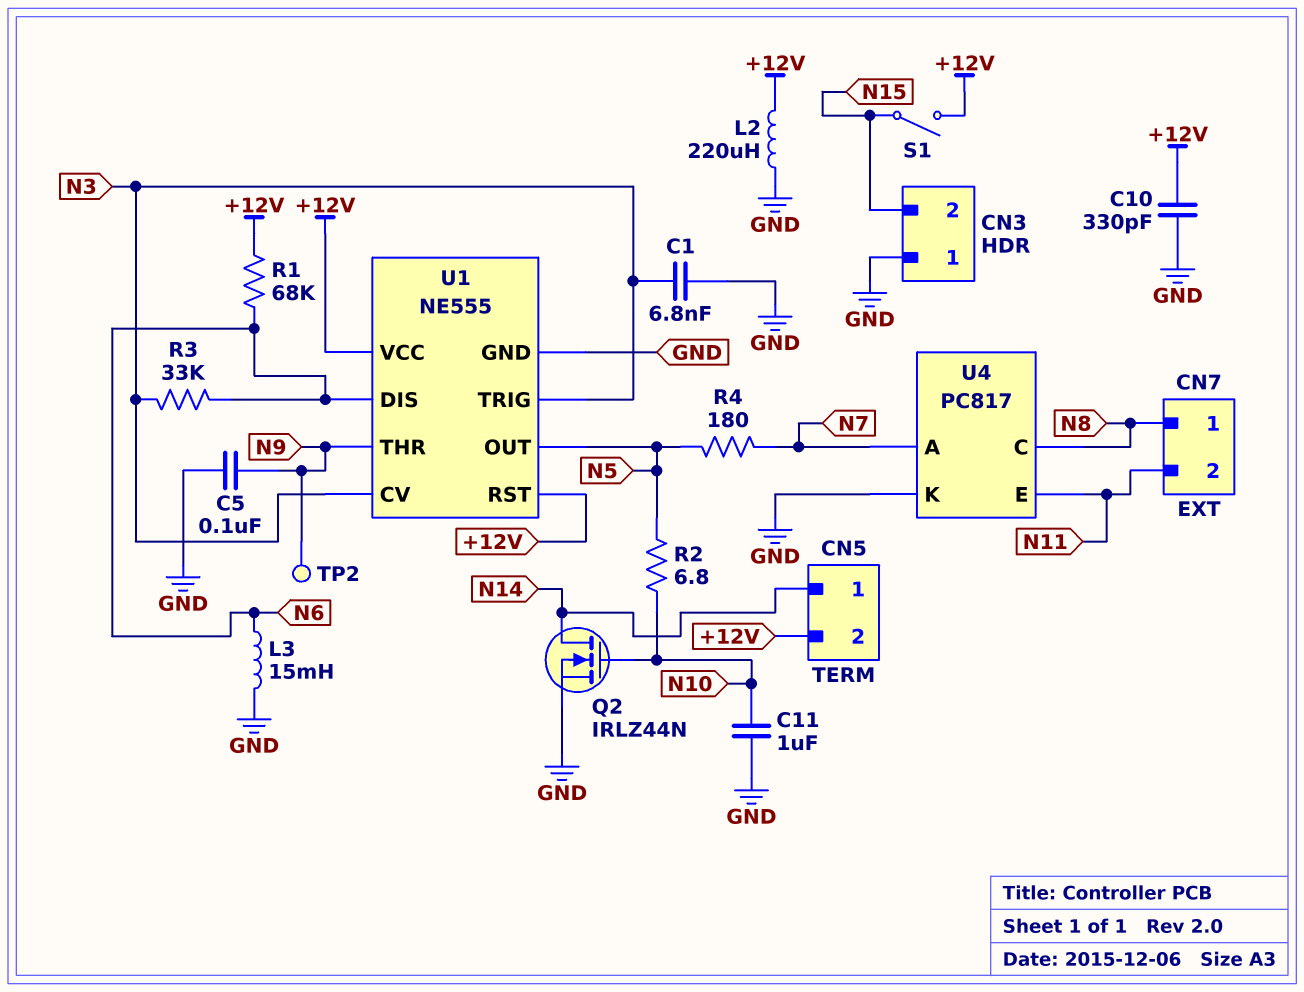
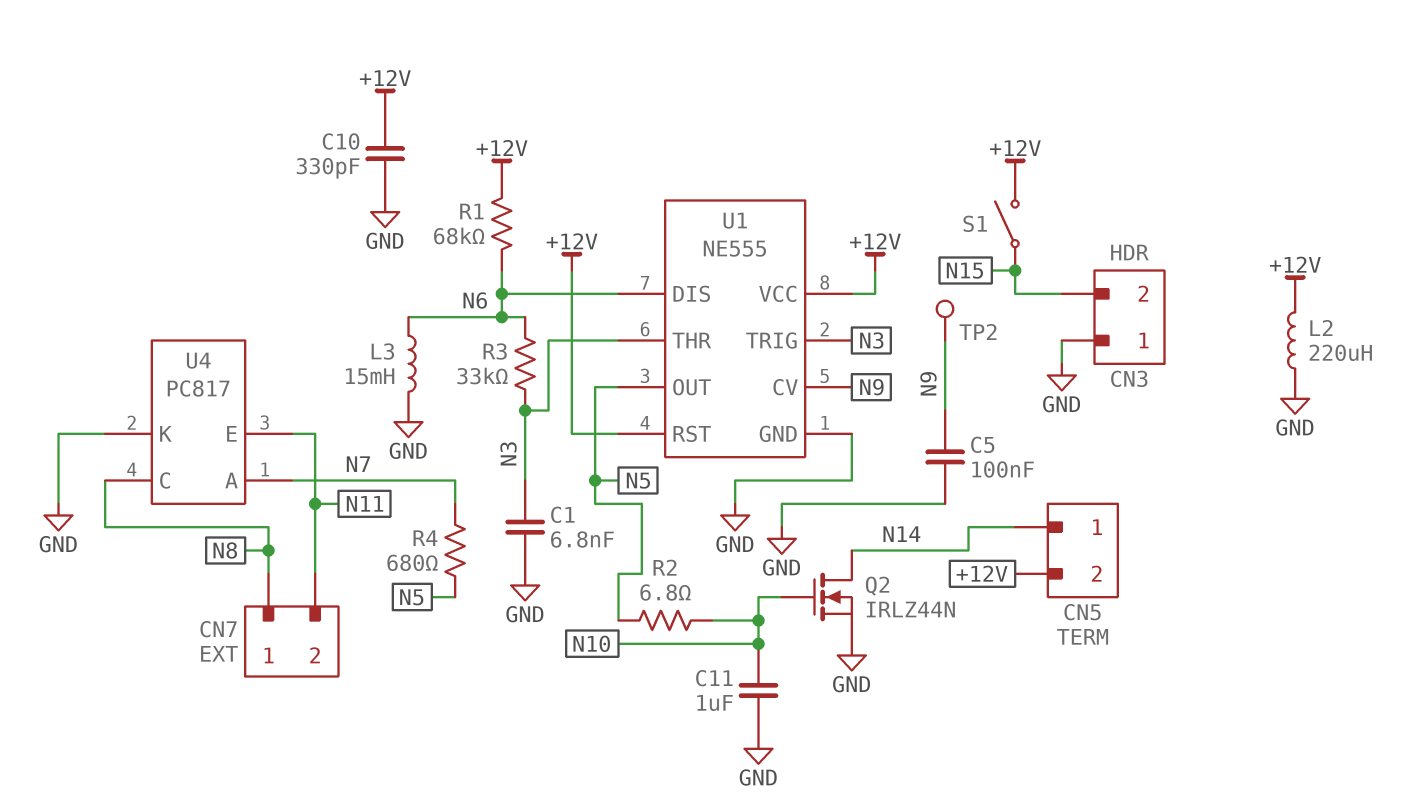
R4: 180 (N5, N7) -> 680 (N5, N7)
U1 pin CV: N3 -> N9
U1 pin THR: N9 -> N3

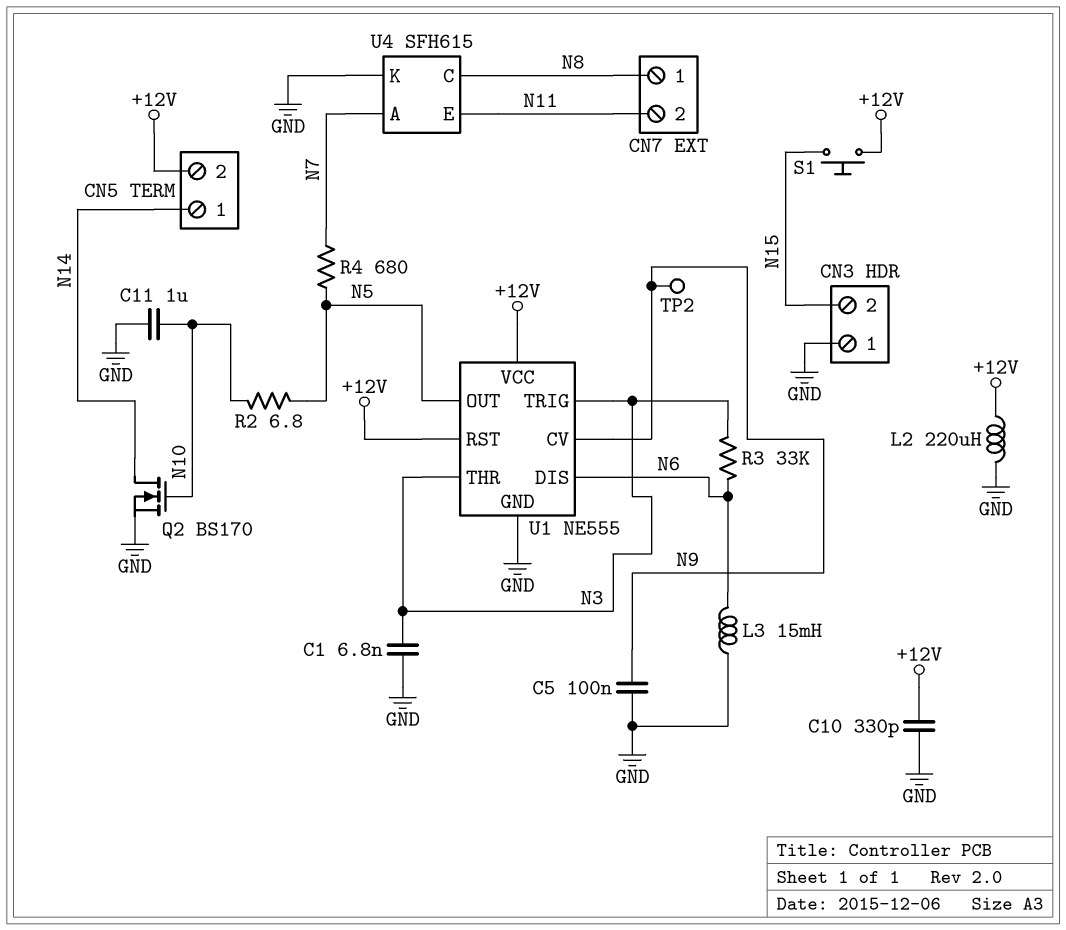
Q2: NMOS IRLZ44N (G N10, D N14, S GND) -> NMOS BS170 (G N10, D N14, S GND)
R1: 68k (+12V, N6) -> none
S1: switch (+12V, N15) -> button (+12V, N15)
U4: PC817 -> SFH615

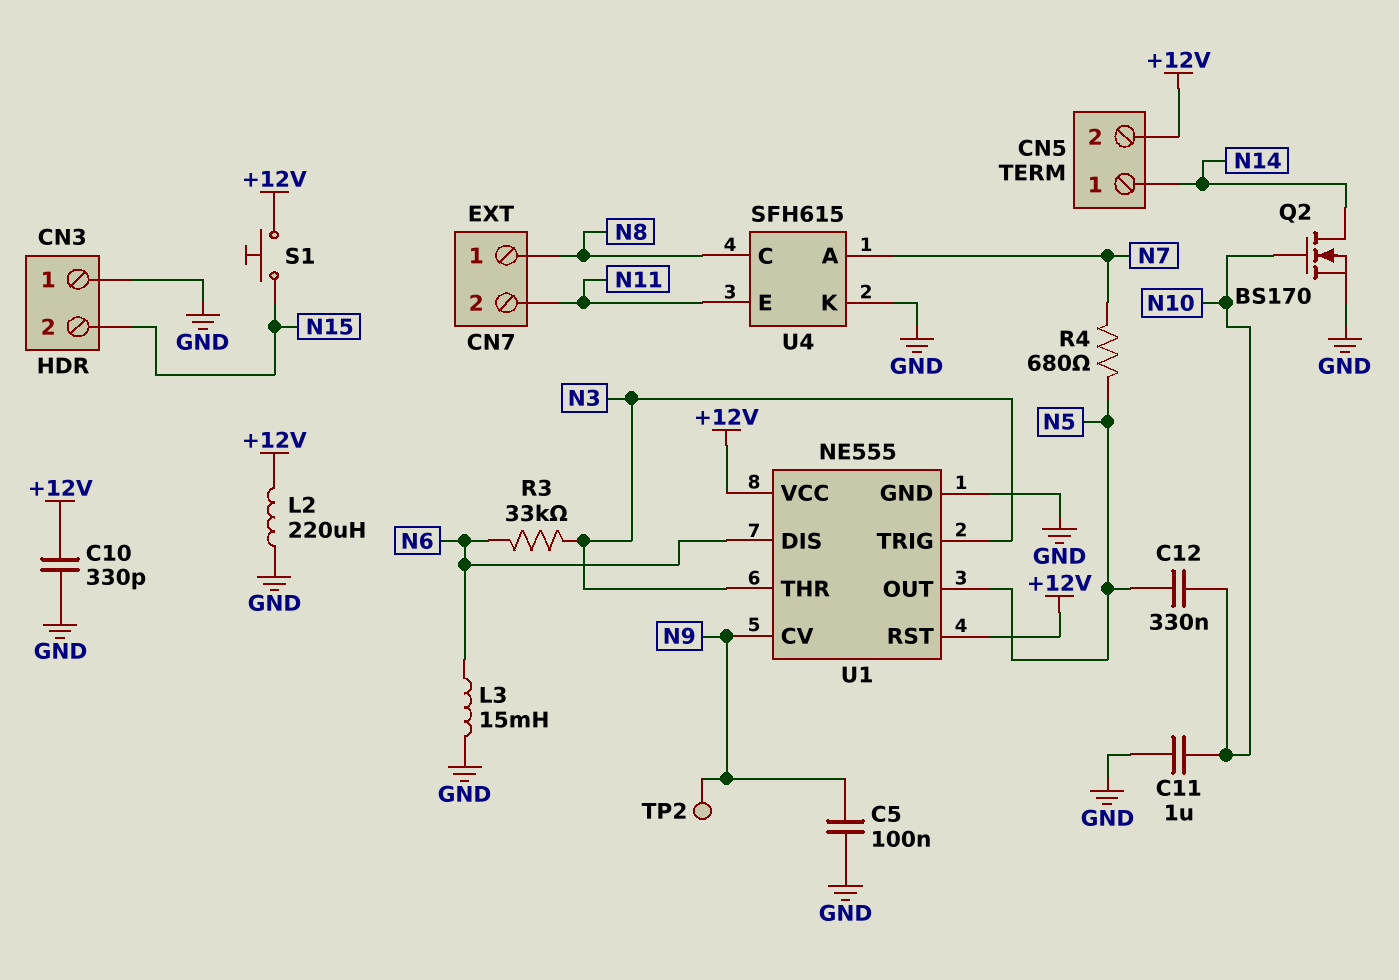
C1: 6.8nF (GND, N3) -> none
C12: none -> 330nF (N5, N10)
R2: 6.8 (N5, N10) -> none

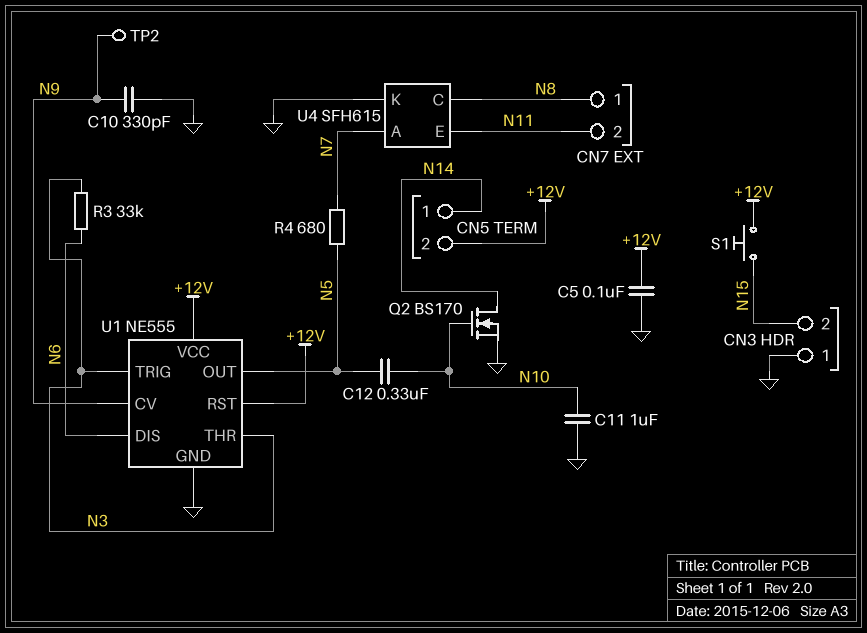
C5: 100nF (GND, N9) -> 100nF (+12V, GND)
C10: 330pF (+12V, GND) -> 330pF (GND, N9)
L2: 220uH (+12V, GND) -> none
L3: 15mH (GND, N6) -> none

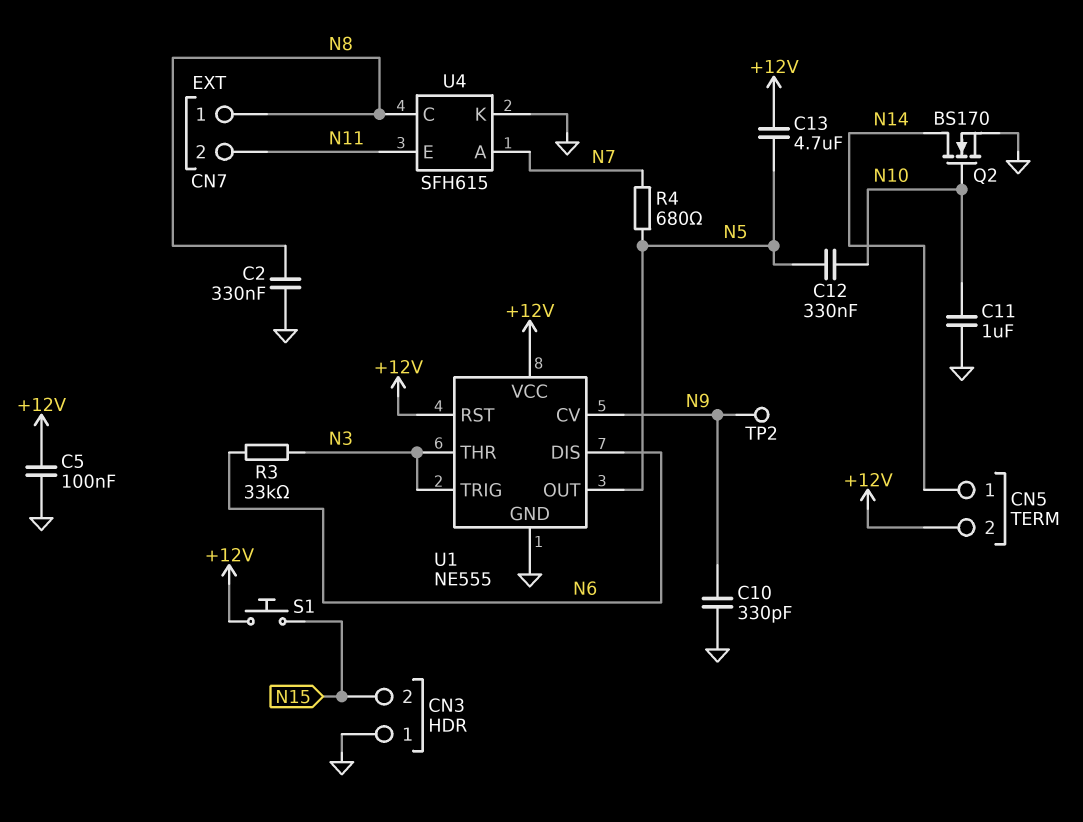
C2: none -> 330nF (GND, N8)
C13: none -> 4.7uF (+12V, N5)

